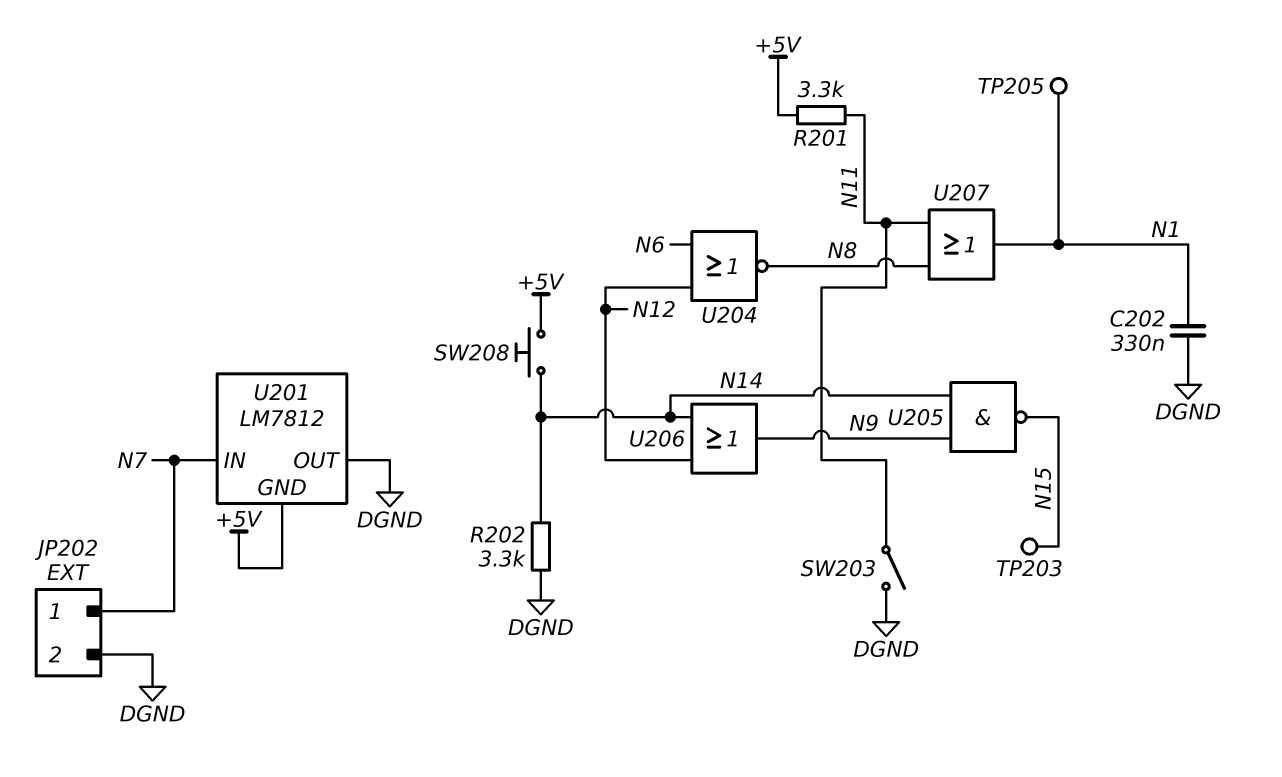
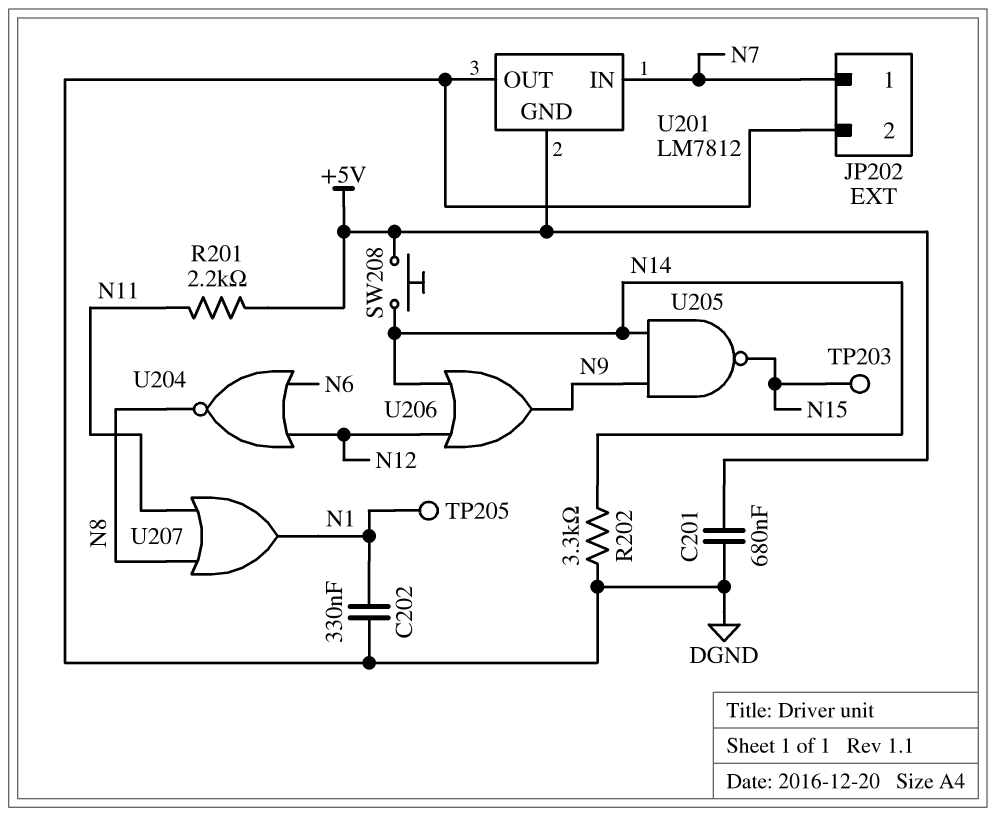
C201: none -> 680nF (+5V, DGND)
R201: 3.3k (+5V, N11) -> 2.2k (+5V, N11)
SW203: switch (DGND, N11) -> none

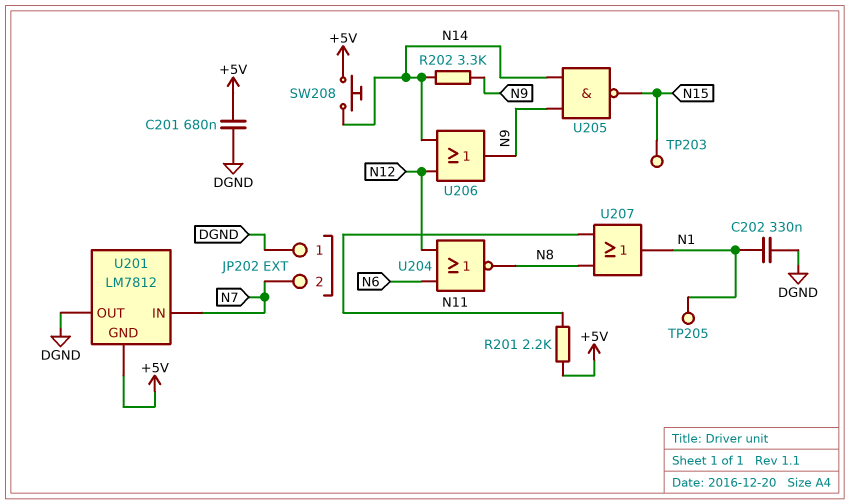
JP202 pin 1: N7 -> DGND
JP202 pin 2: DGND -> N7
R202: 3.3k (DGND, N14) -> 3.3k (N9, N14)

